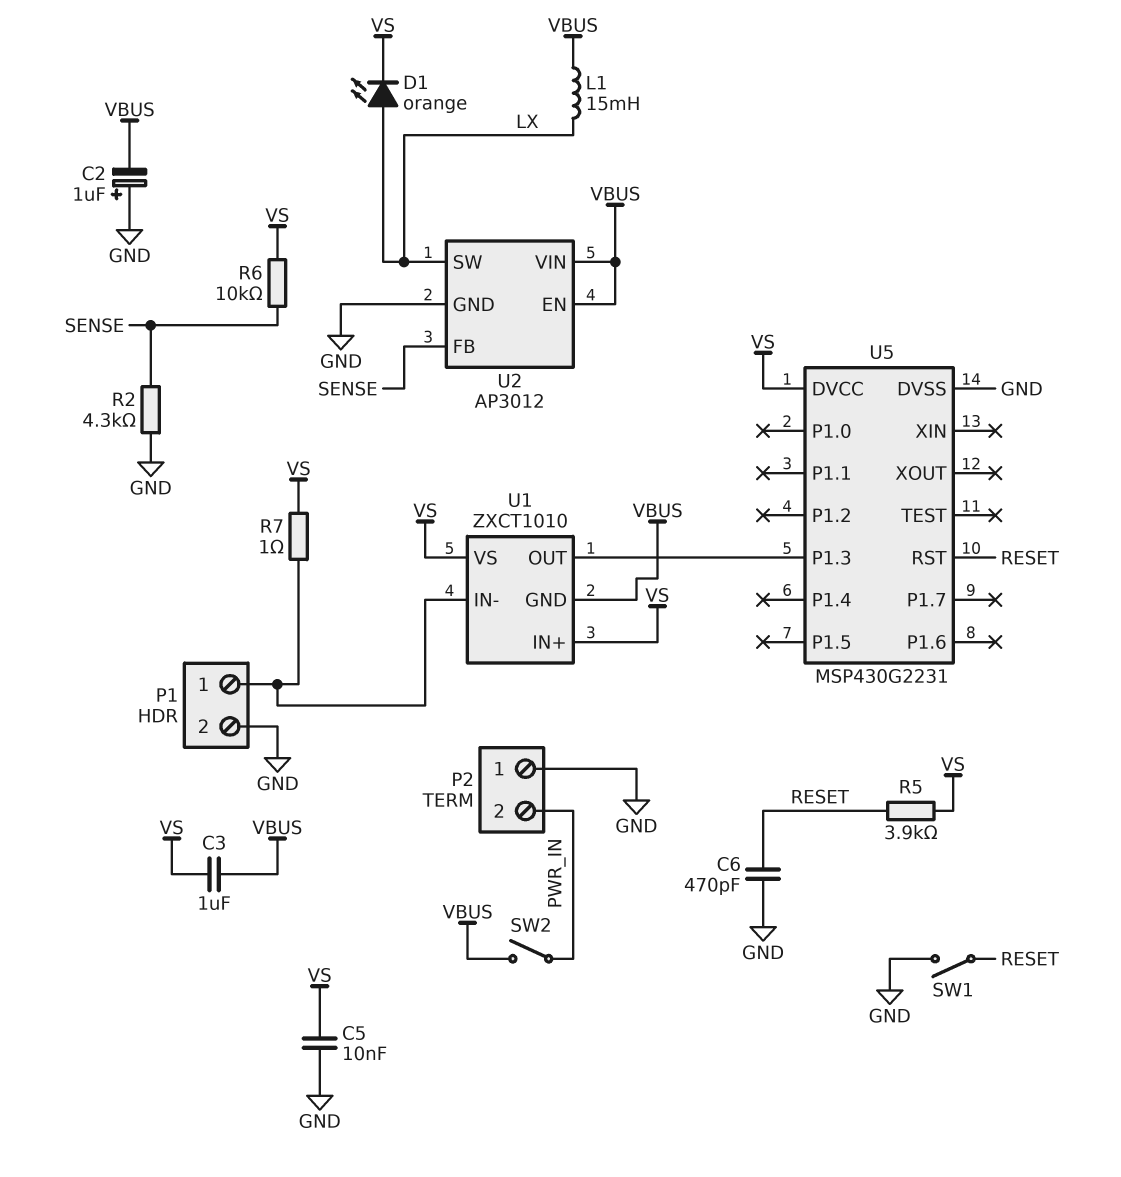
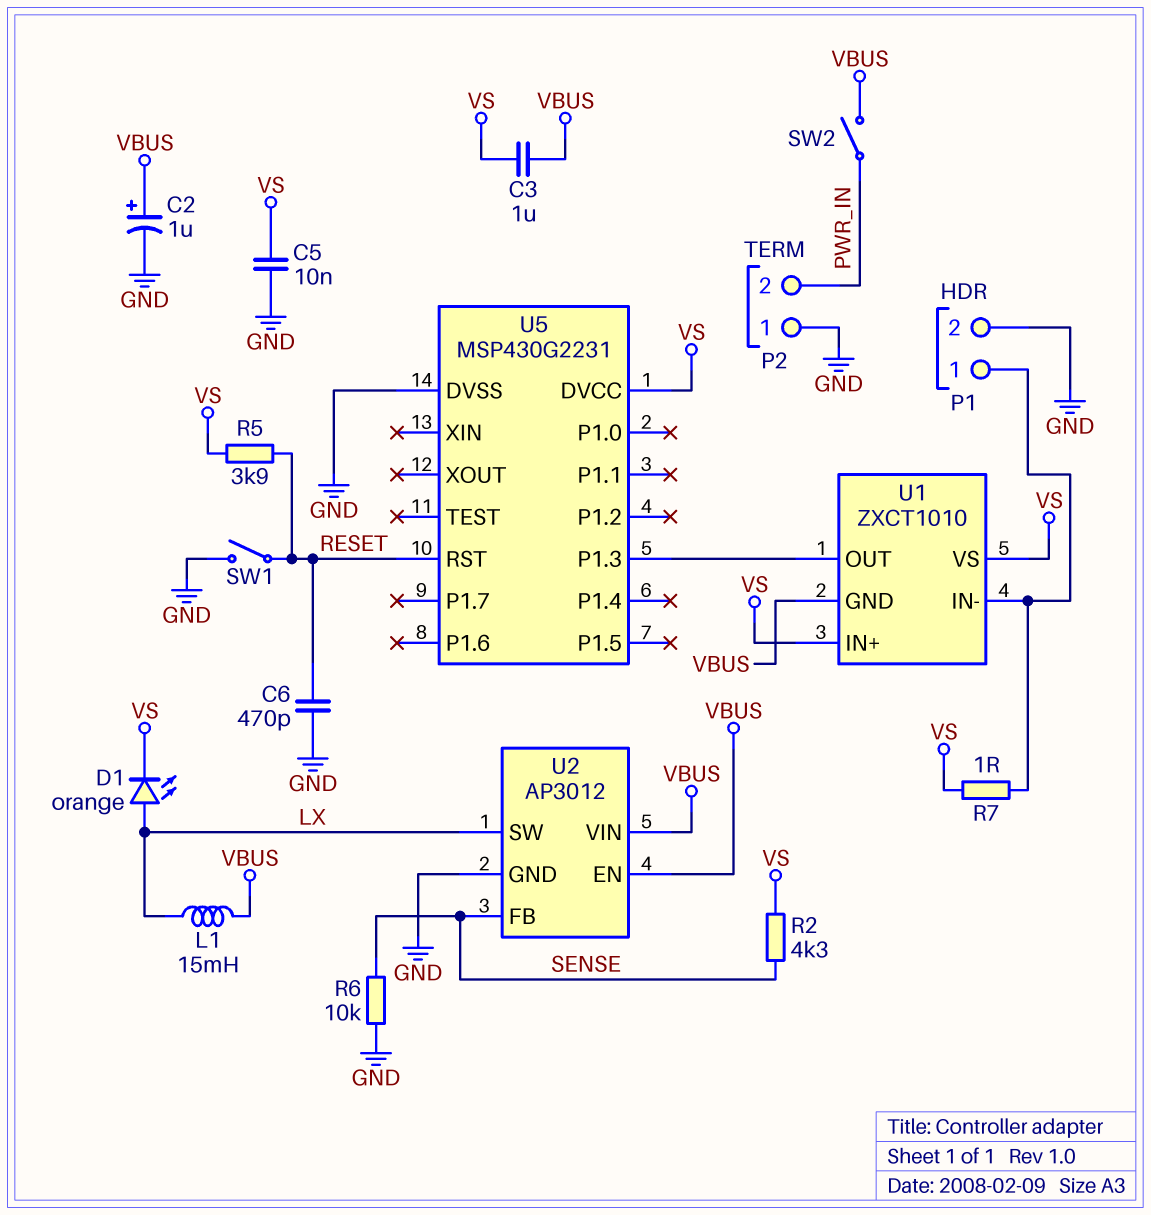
C2: 1uF (plus GND, minus VBUS) -> 1uF (plus VBUS, minus GND)
R2: 4.3k (GND, SENSE) -> 4.3k (SENSE, VS)
R6: 10k (SENSE, VS) -> 10k (GND, SENSE)

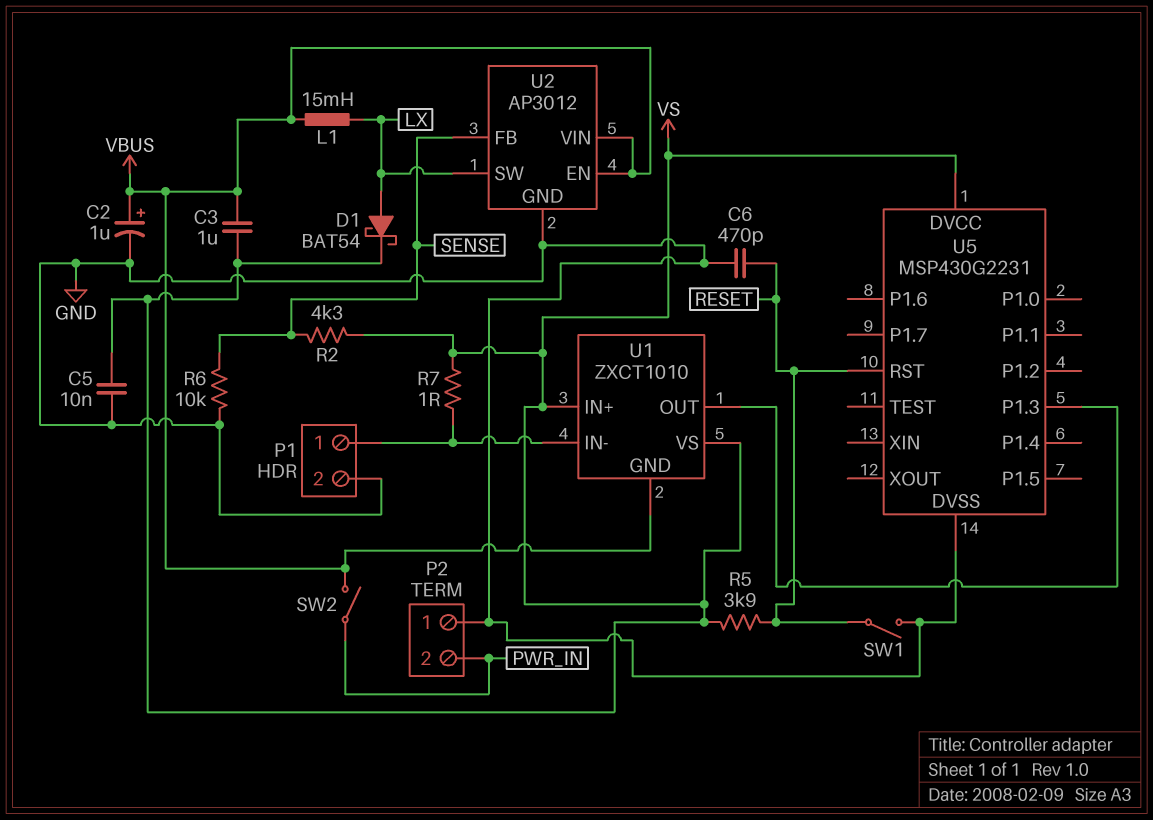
D1: LED orange (A LX, K VS) -> schottky BAT54 (A LX, K VS)

